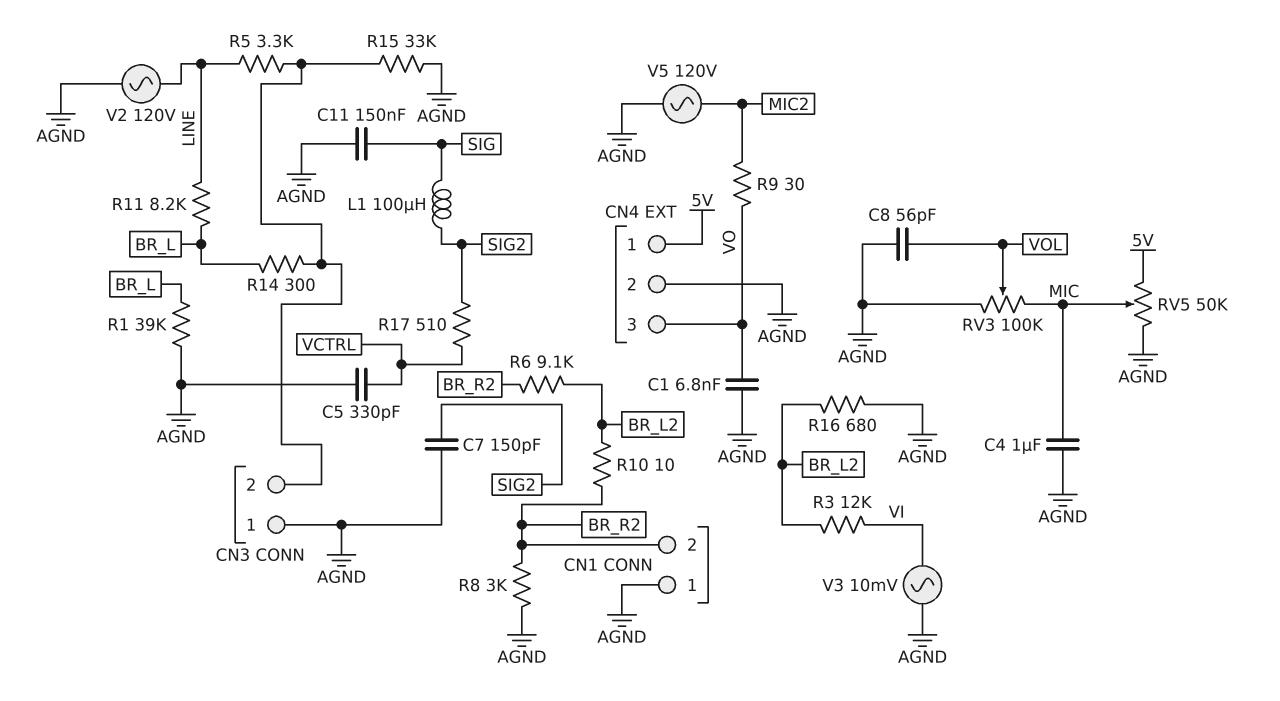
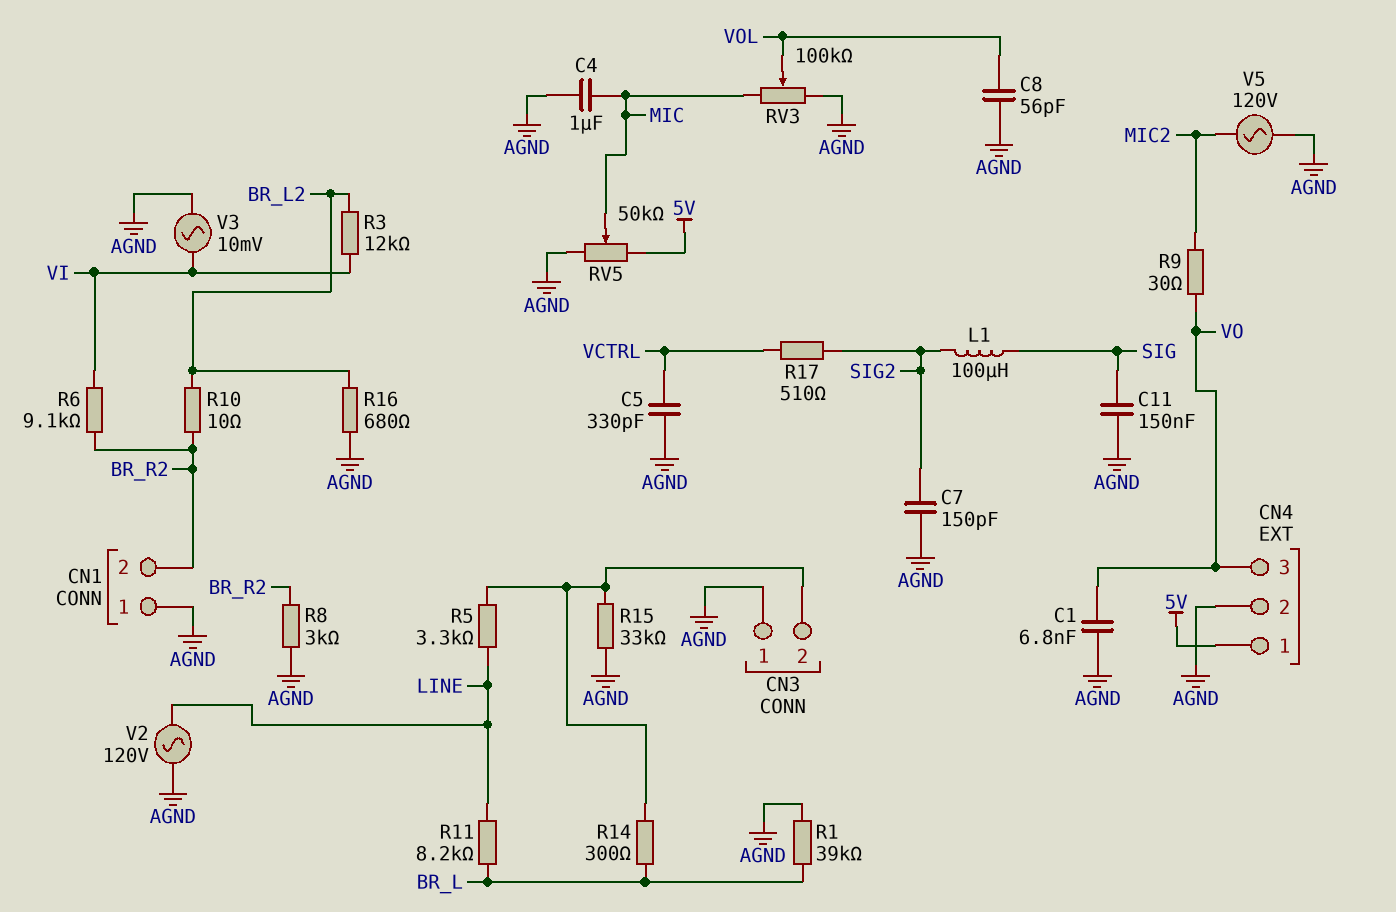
R6: 9.1k (BR_L2, BR_R2) -> 9.1k (BR_R2, VI)

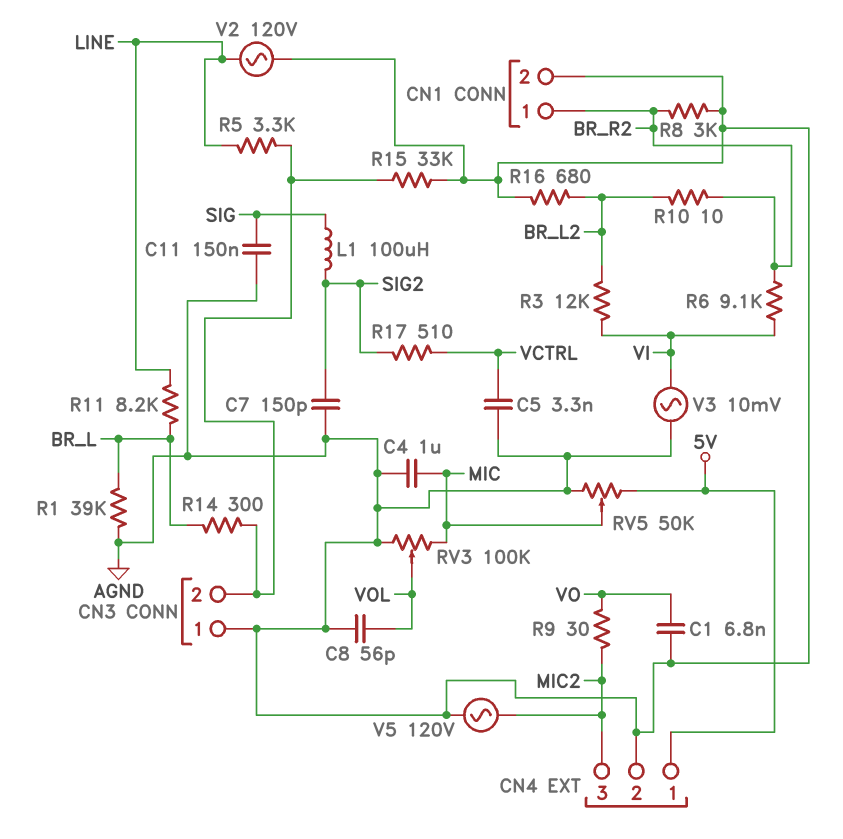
C5: 330pF (AGND, VCTRL) -> 3.3nF (AGND, VCTRL)
CN1 pin 1: AGND -> BR_R2
CN1 pin 2: BR_R2 -> AGND
CN4 pin 3: VO -> MIC2

